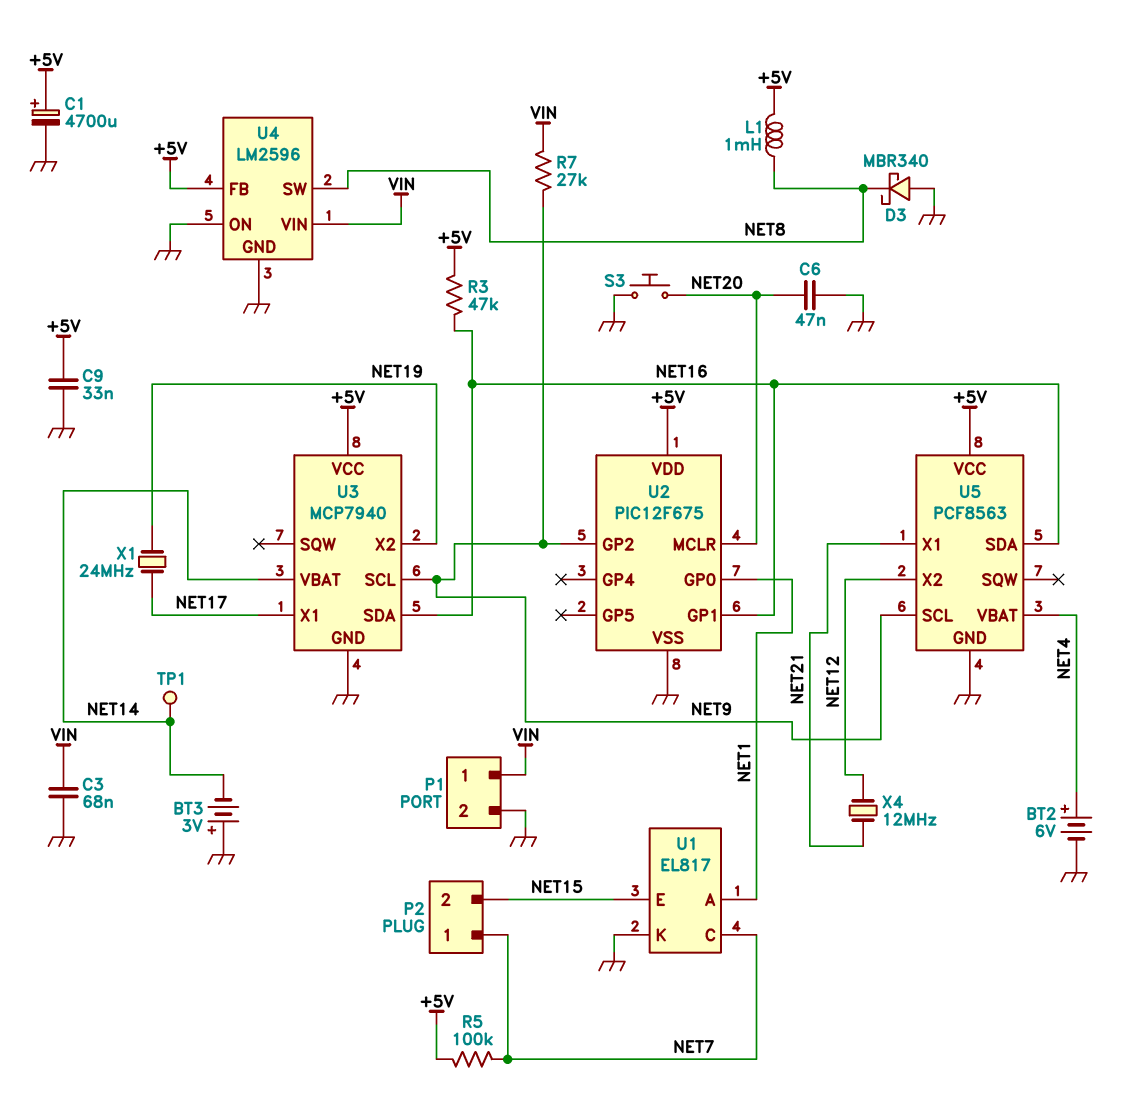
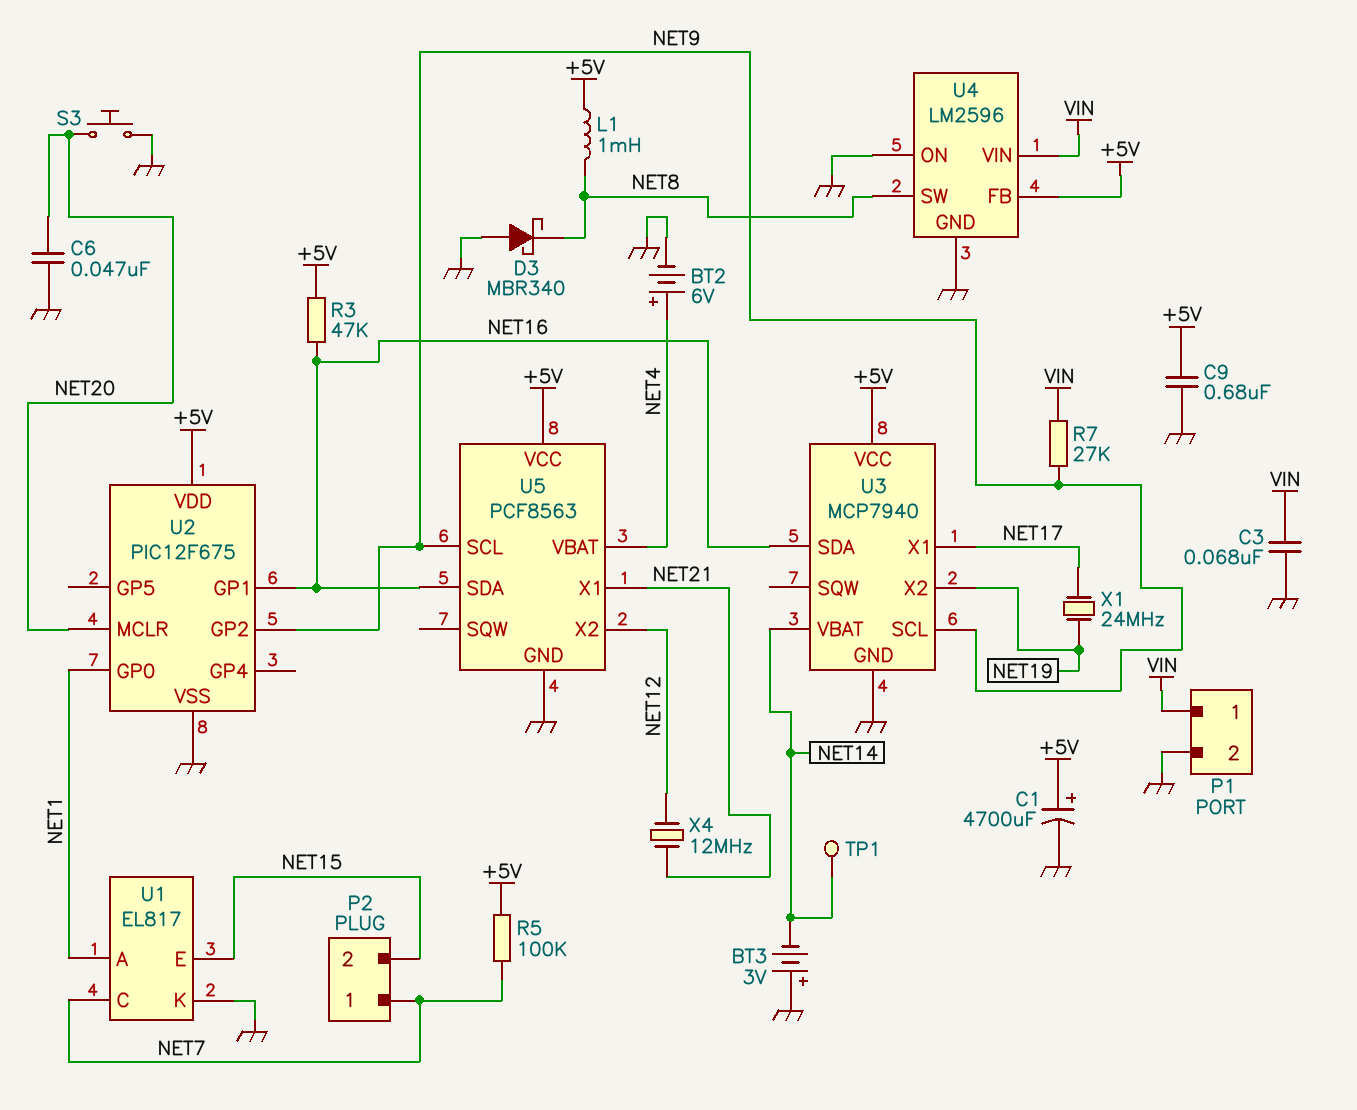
C9: 33nF (+5V, GND) -> 680nF (+5V, GND)

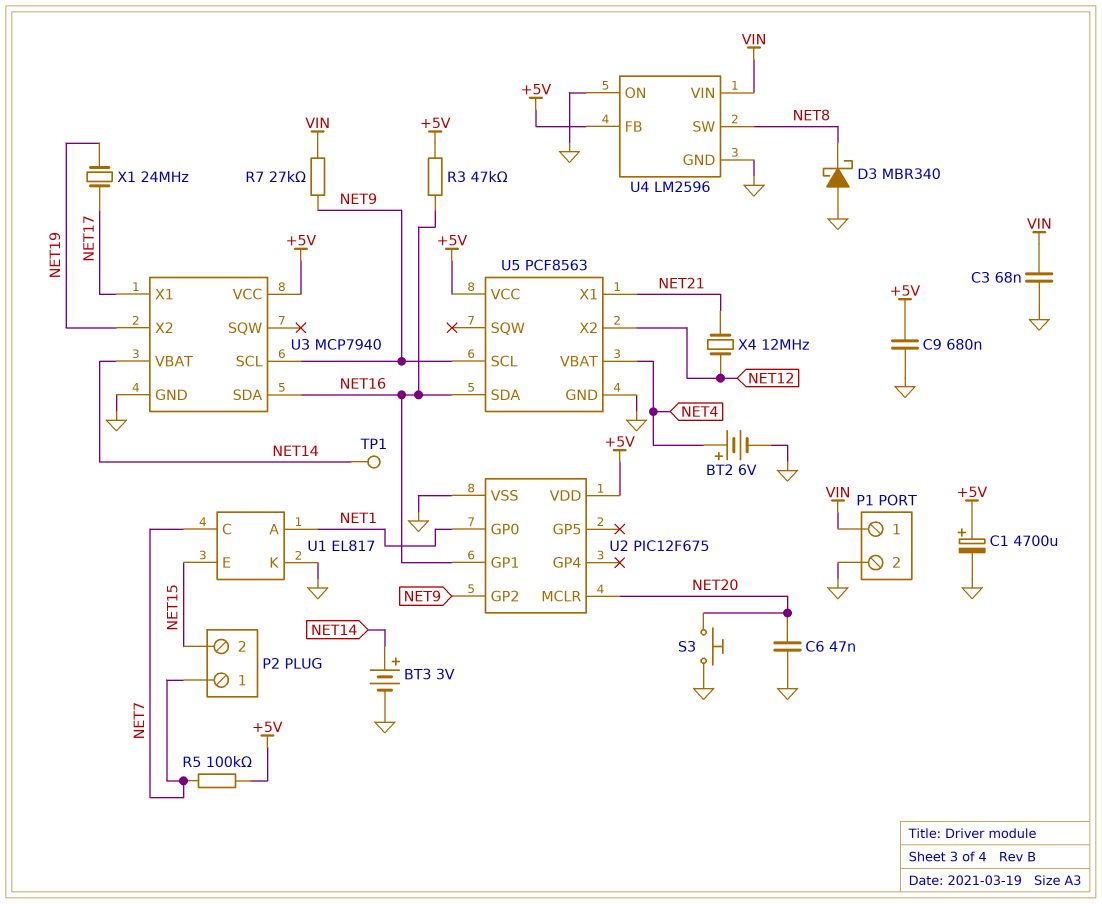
BT3: 3V (plus GND, minus NET14) -> 3V (plus NET14, minus GND)
L1: 1mH (+5V, NET8) -> none

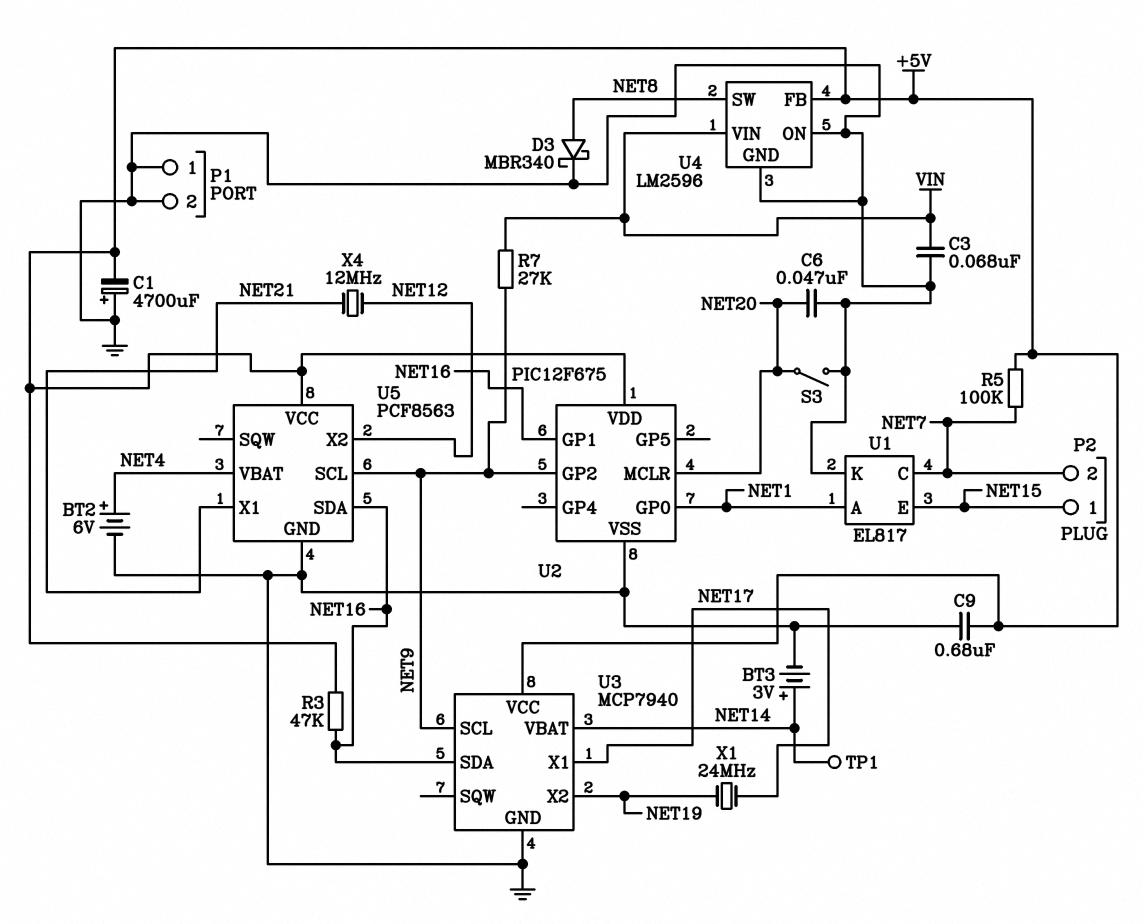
C1: 4700uF (plus +5V, minus GND) -> 4700uF (plus GND, minus +5V)
D3: schottky MBR340 (A GND, K NET8) -> schottky MBR340 (A NET8, K GND)
P1 pin 1: VIN -> GND
P2 pin 1: NET7 -> NET15
P2 pin 2: NET15 -> NET7
S3: button (GND, NET20) -> switch (GND, NET20)

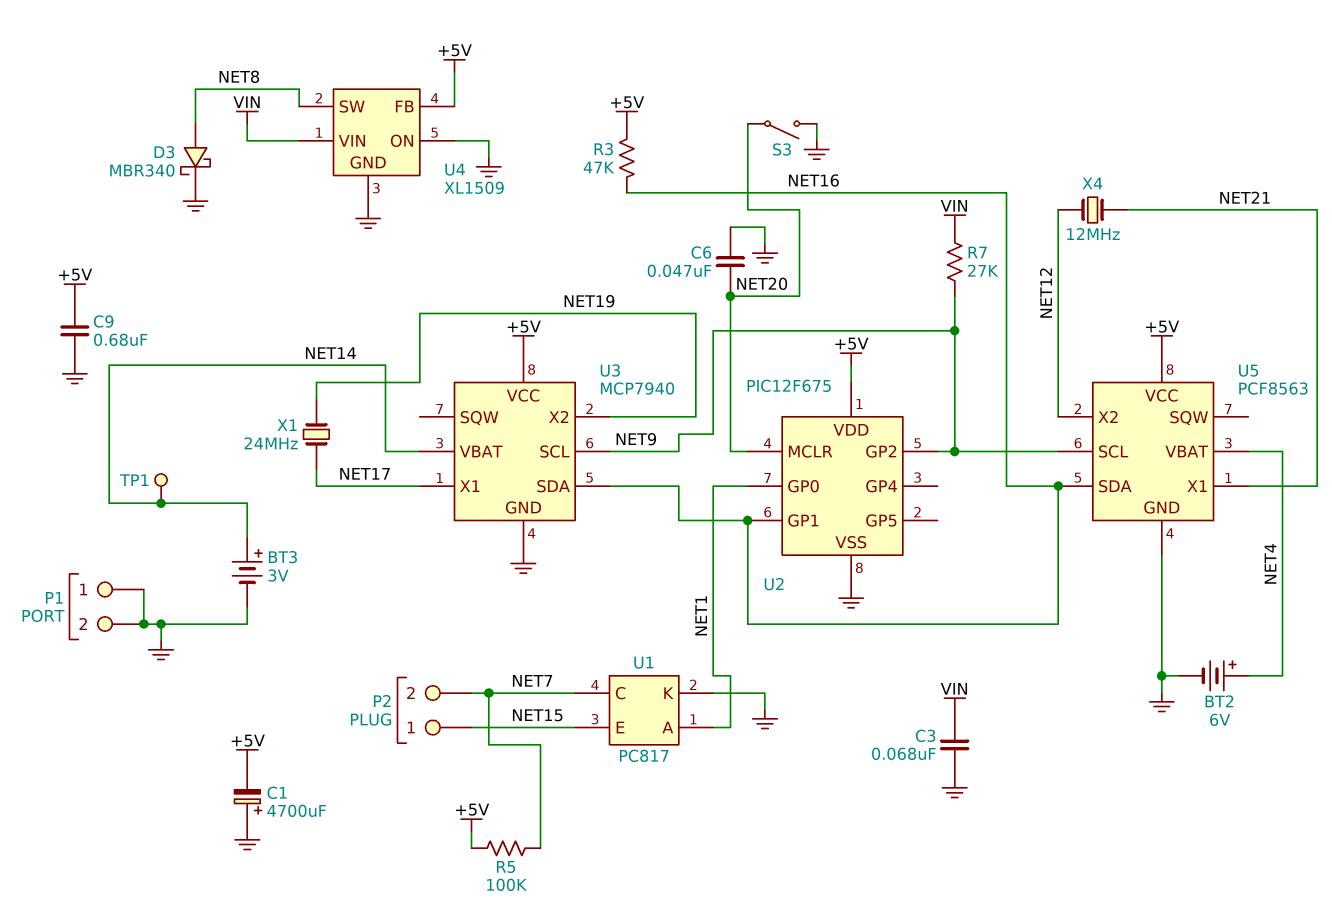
U1: EL817 -> PC817
U4: LM2596 -> XL1509

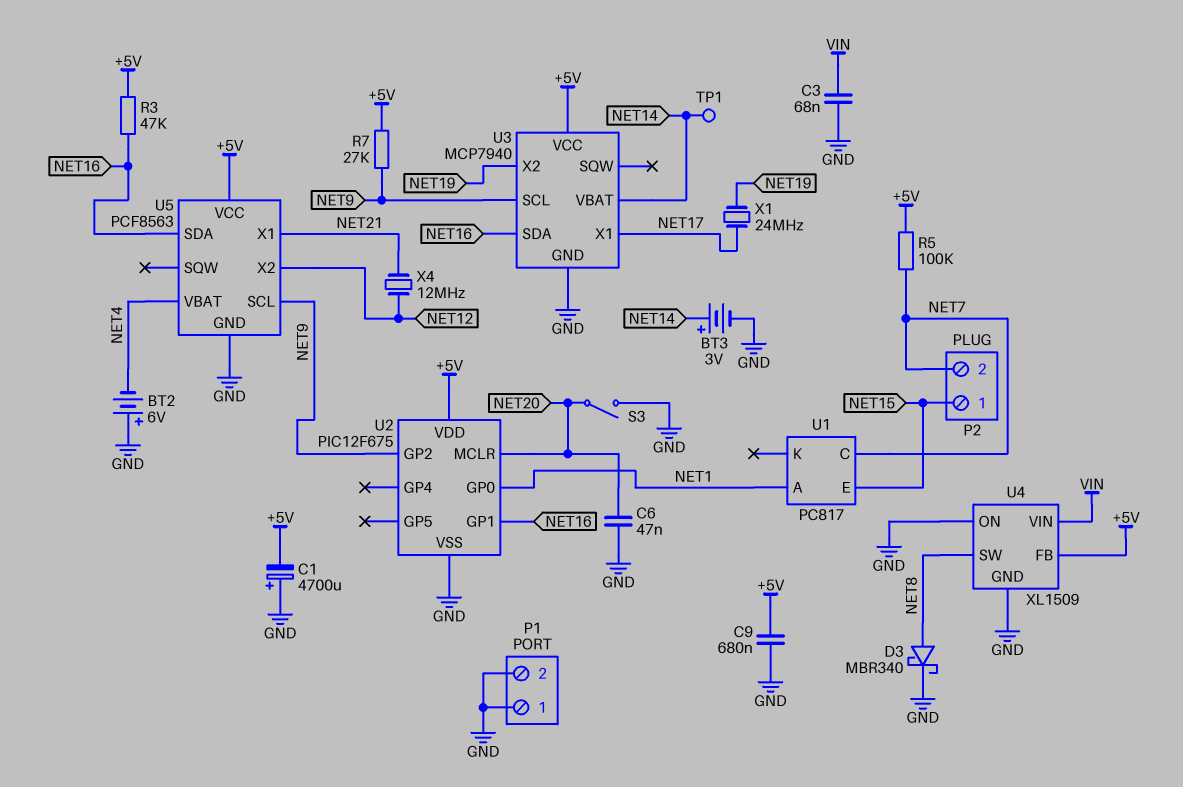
BT2: 6V (plus NET4, minus GND) -> 6V (plus GND, minus NET4)
R7: 27k (NET9, VIN) -> 27k (+5V, NET9)
U1 pin K: GND -> none

